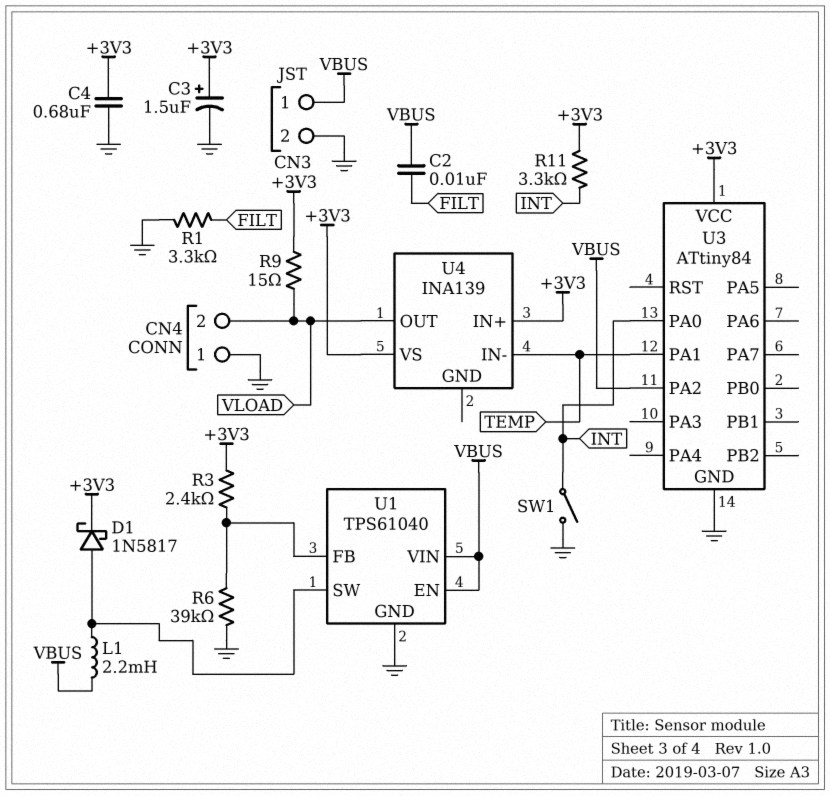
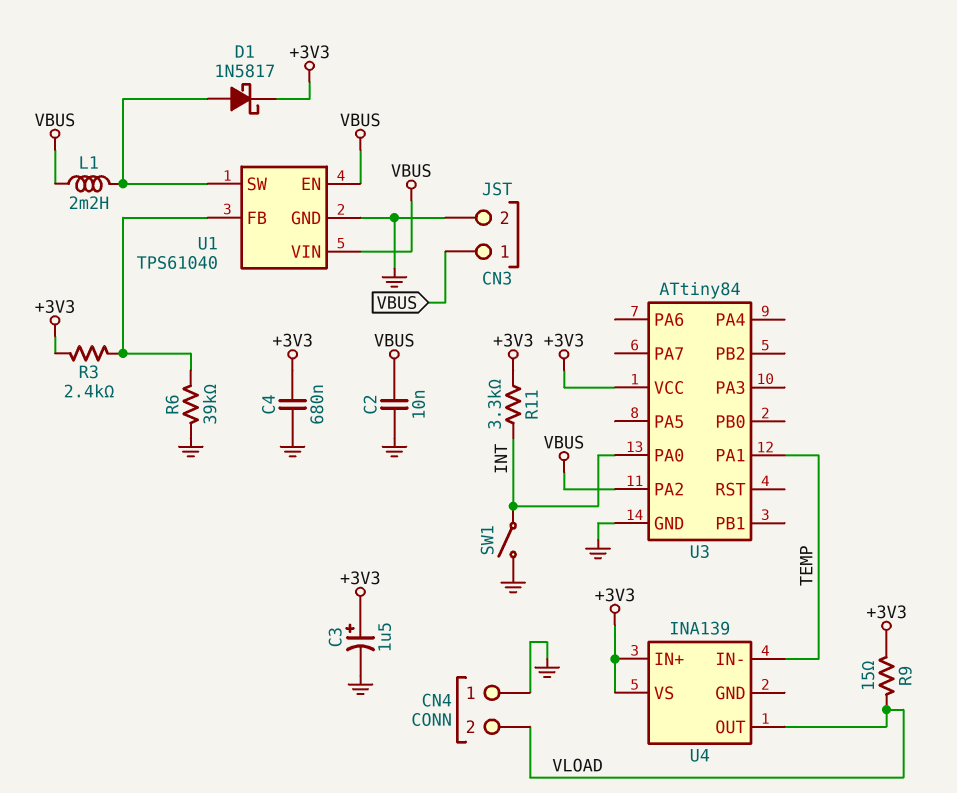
C2: 10nF (FILT, VBUS) -> 10nF (GND, VBUS)
R1: 3.3k (FILT, GND) -> none

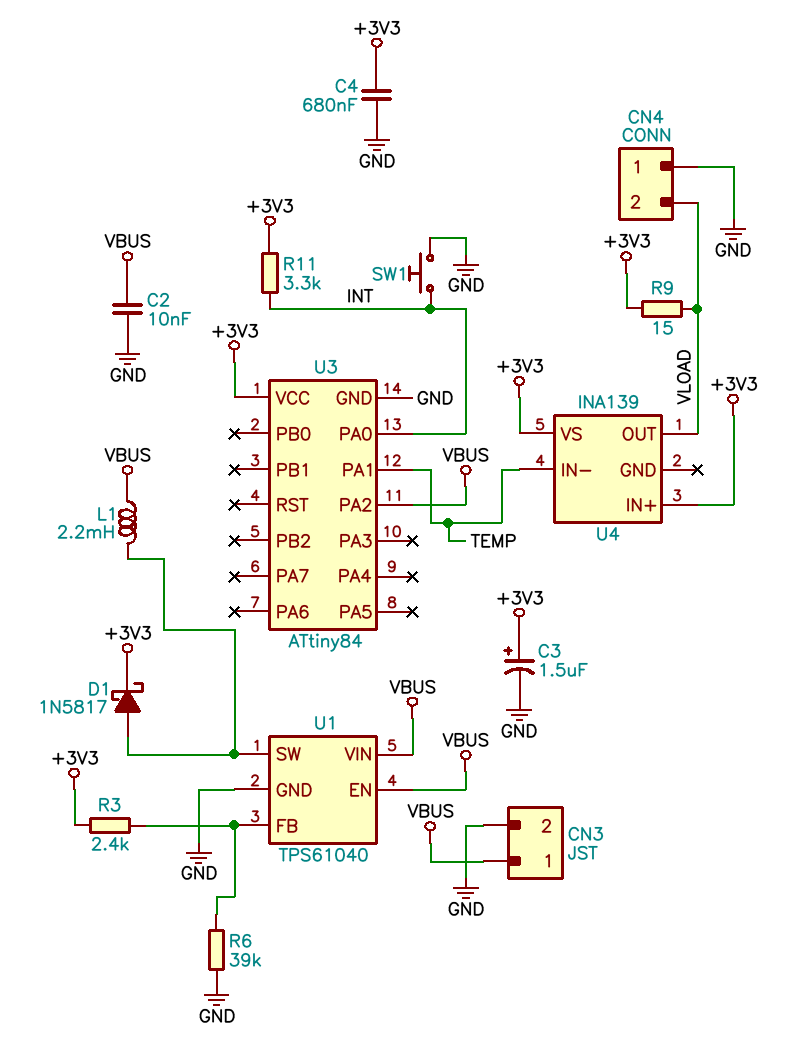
SW1: switch (GND, INT) -> button (GND, INT)

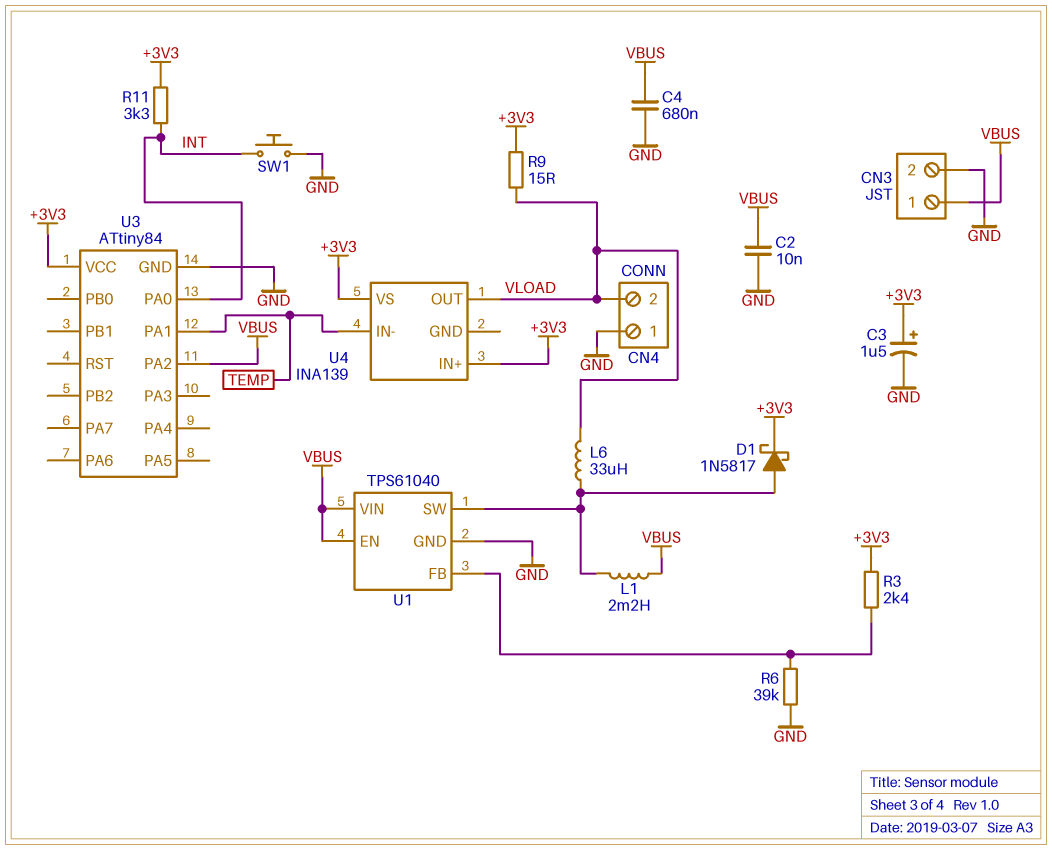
C4: 680nF (+3V3, GND) -> 680nF (GND, VBUS)
L6: none -> 33uH (U1/SW, VLOAD)

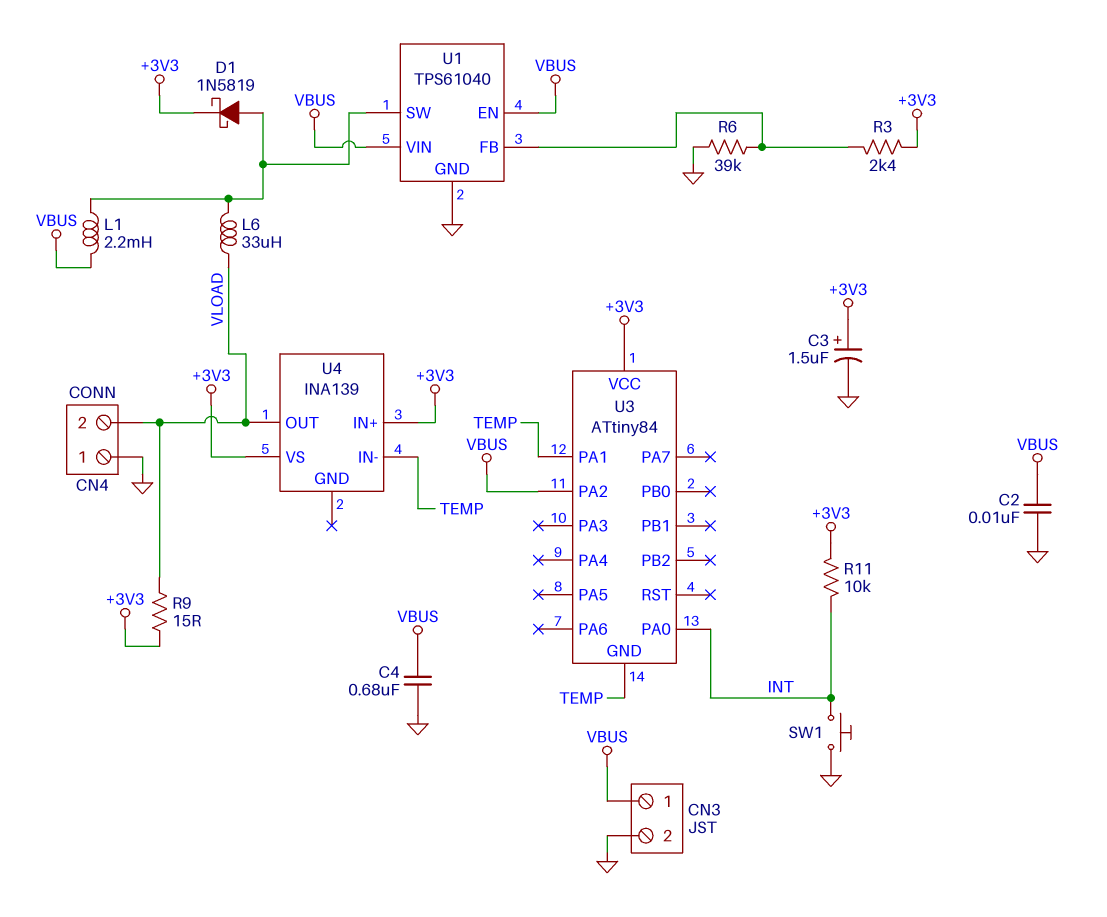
D1: schottky 1N5817 (A U1/SW, K +3V3) -> schottky 1N5819 (A U1/SW, K +3V3)
R11: 3.3k (+3V3, INT) -> 10k (+3V3, INT)
U3 pin GND: GND -> TEMP

